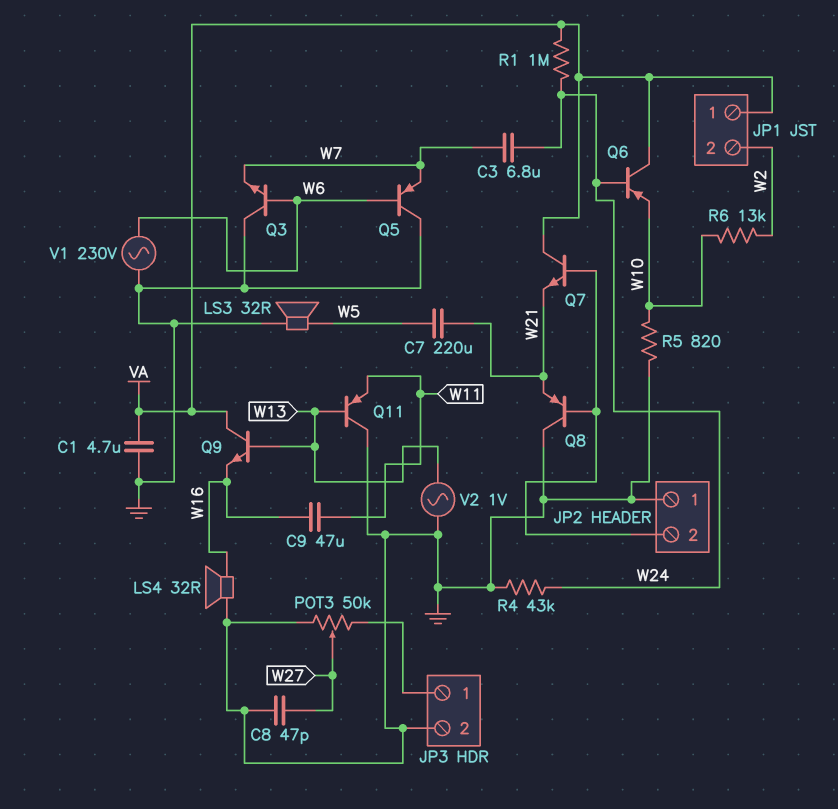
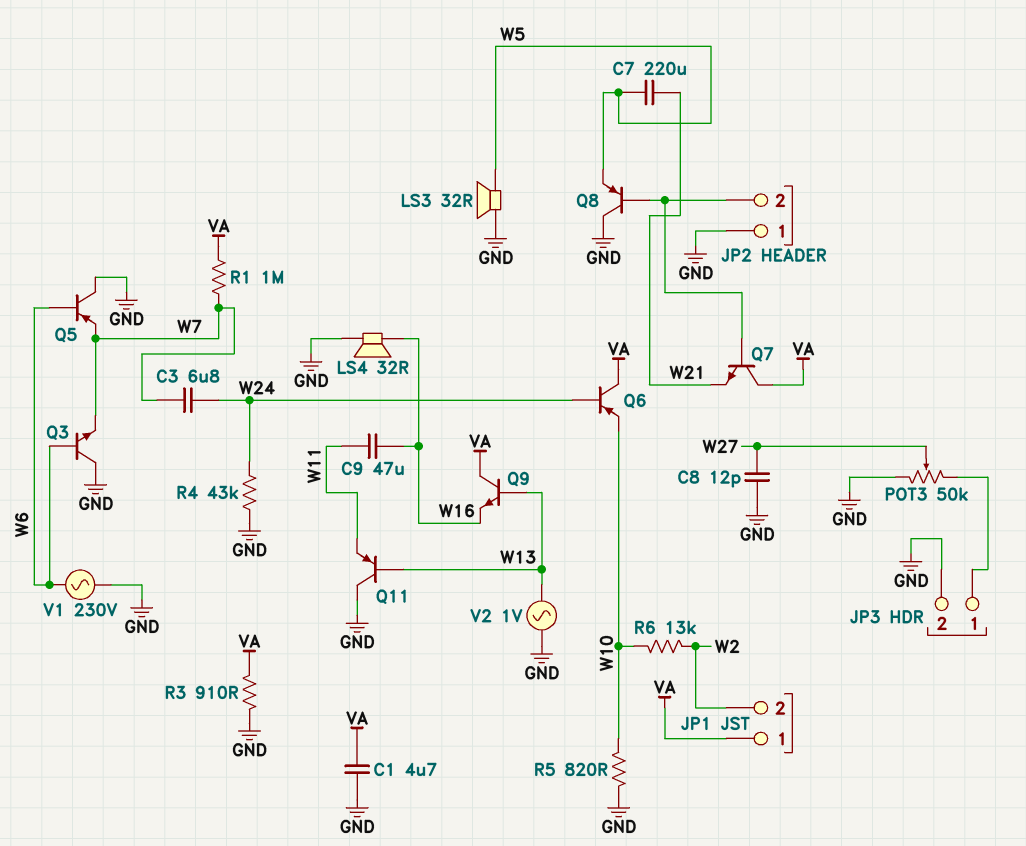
C8: 47pF (GND, W27) -> 12pF (GND, W27)
Q8: PNP (B JP2/2, C GND, E W21) -> PNP (B JP2/2, C GND, E W5)
R1: 1M (VA, W24) -> 1M (VA, W7)
R3: none -> 910 (GND, VA)

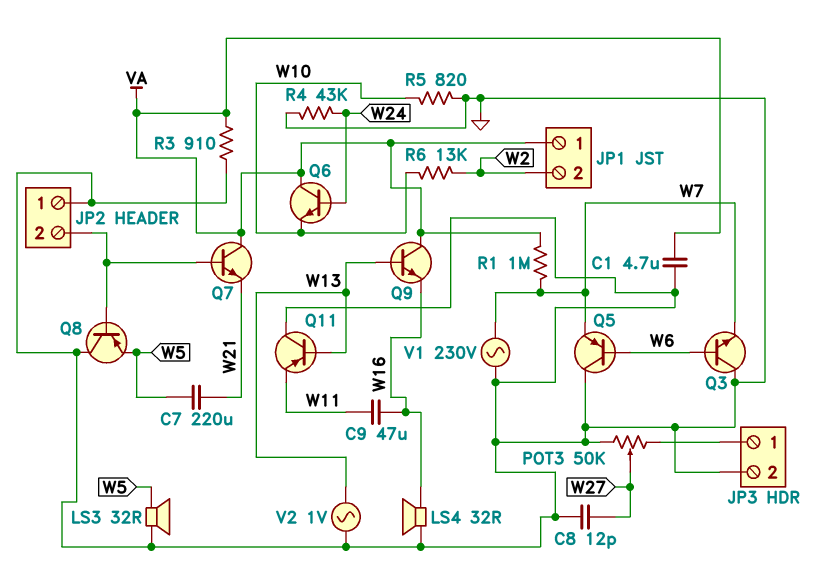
C3: 6.8uF (W7, W24) -> none
Q6: PNP (B W24, C VA, E W10) -> NPN (B W24, C VA, E W10)
V1: AC 230V (GND, W6) -> AC 230V (GND, W7)

